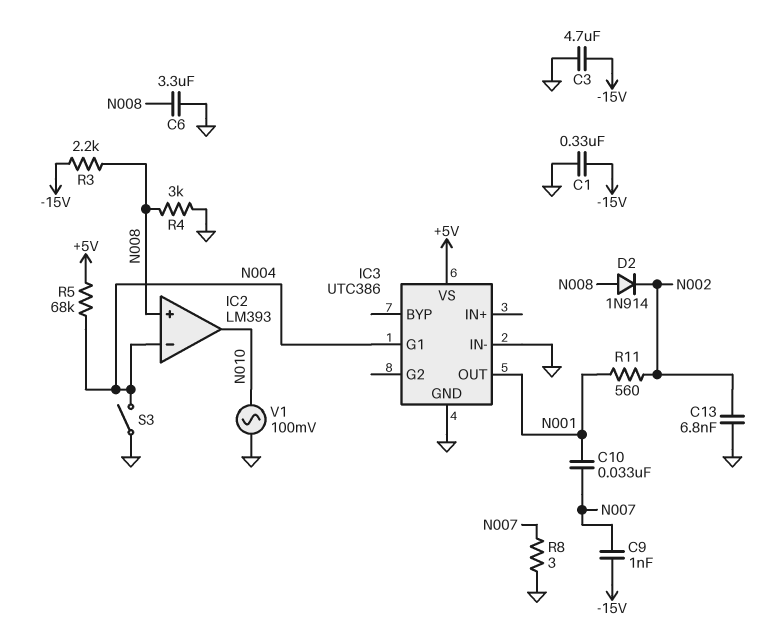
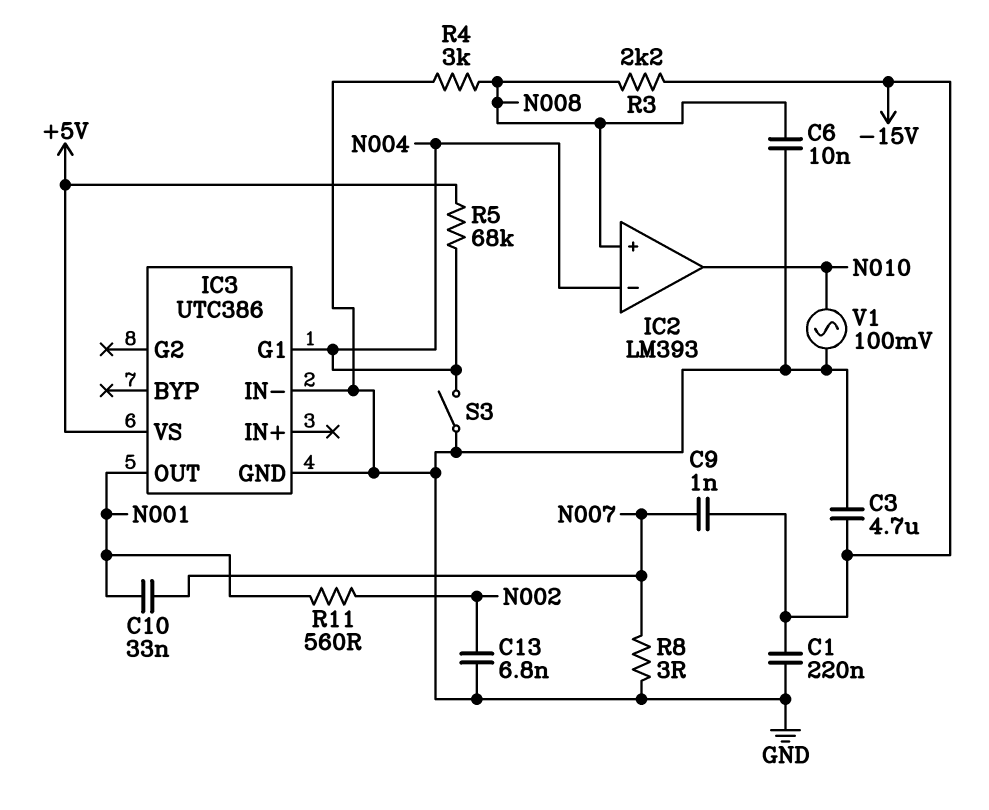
C1: 330nF (-15V, GND) -> 220nF (-15V, GND)
C6: 3.3uF (GND, N008) -> 10nF (GND, N008)
D2: diode 1N914 (A N008, K N002) -> none

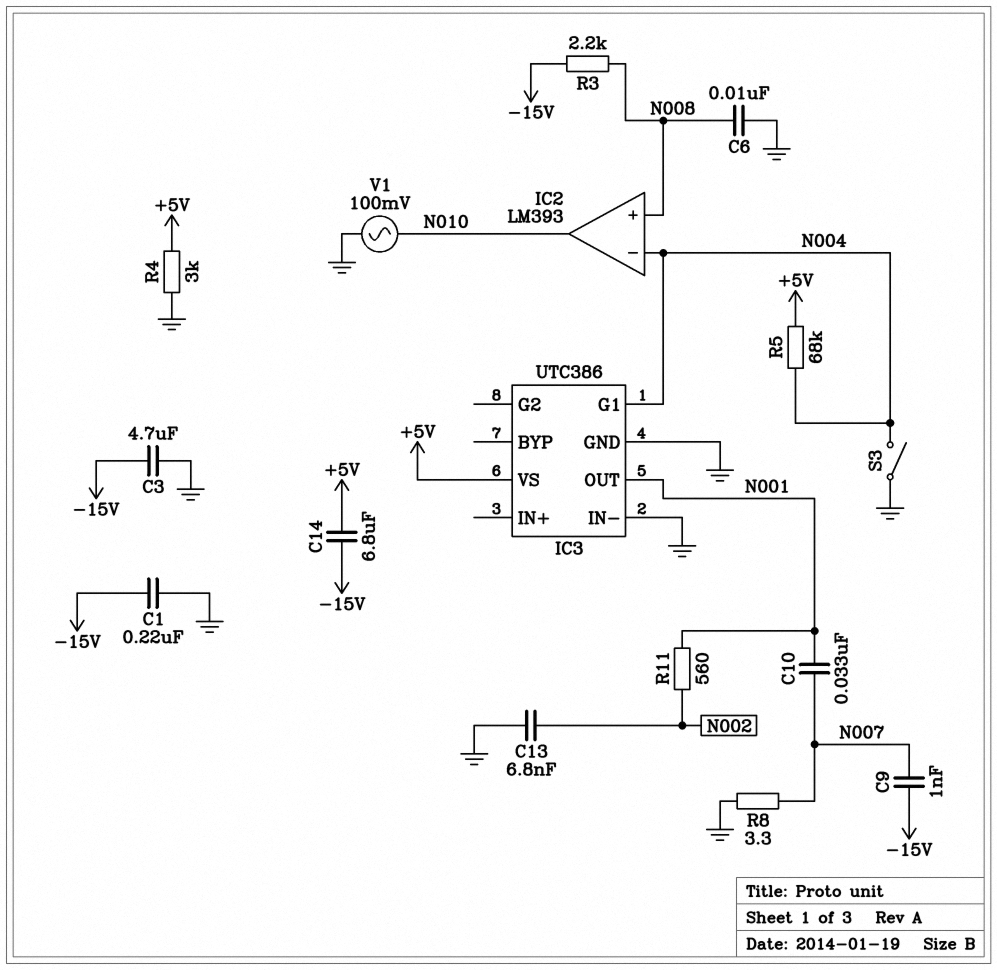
C14: none -> 6.8uF (+5V, -15V)
R4: 3k (GND, N008) -> 3k (+5V, GND)
R8: 3 (GND, N007) -> 3.3 (GND, N007)

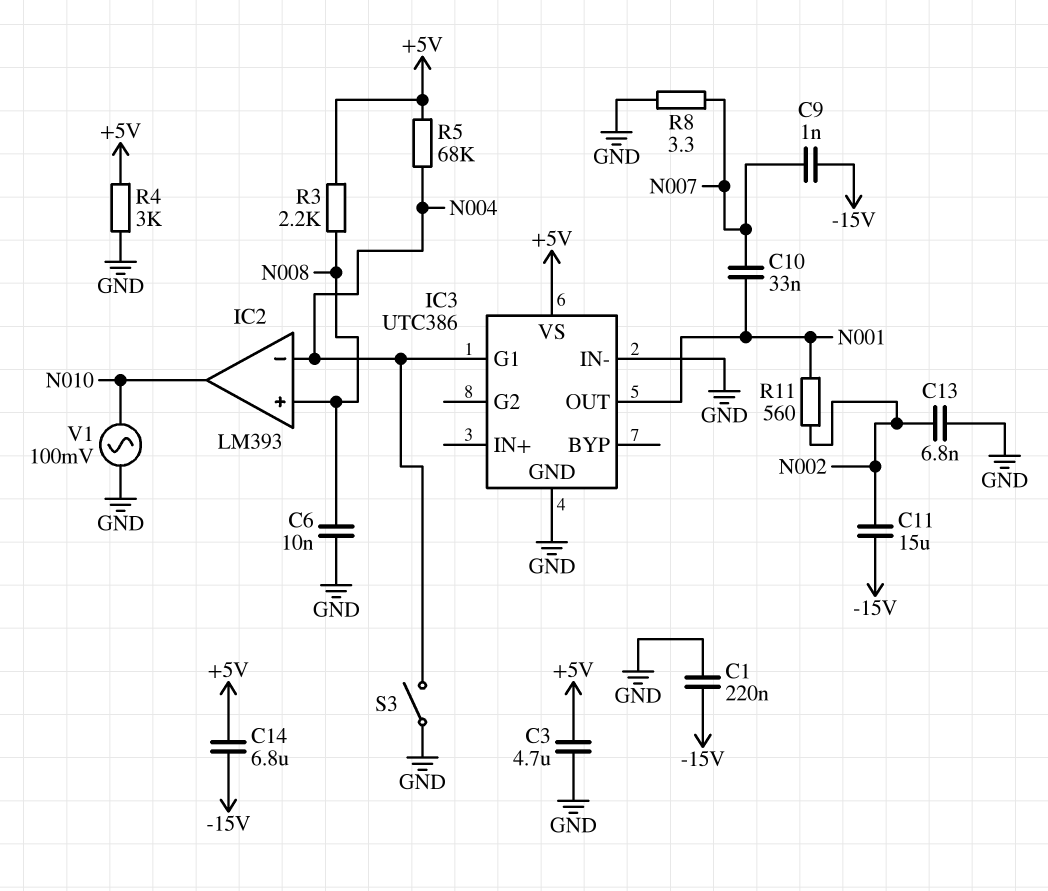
C3: 4.7uF (-15V, GND) -> 4.7uF (+5V, GND)
C11: none -> 15uF (-15V, N002)
R3: 2.2k (-15V, N008) -> 2.2k (+5V, N008)

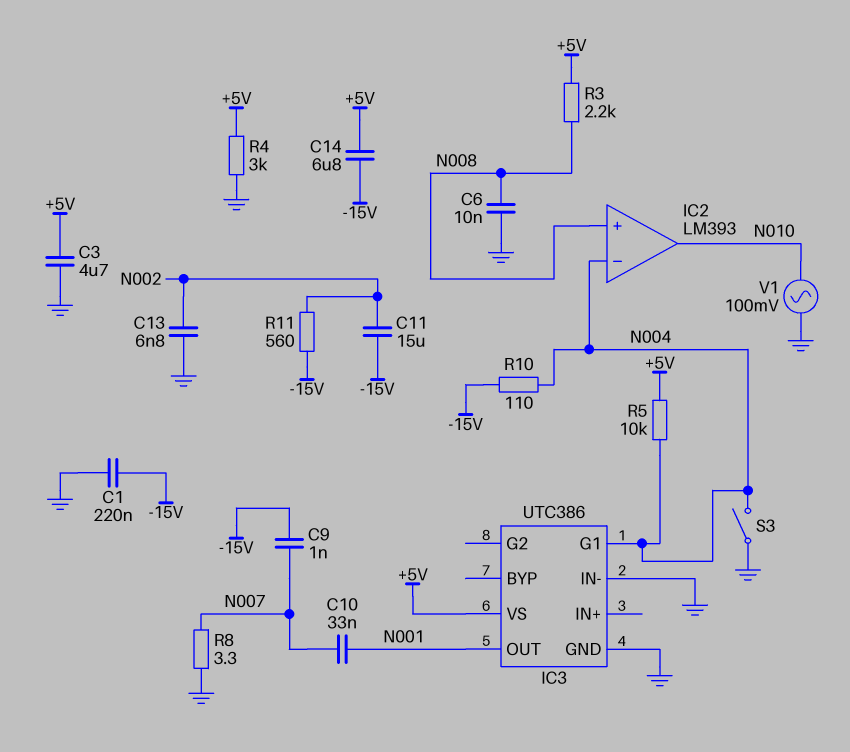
R5: 68k (+5V, N004) -> 10k (+5V, N004)
R10: none -> 110 (-15V, N004)
R11: 560 (N001, N002) -> 560 (-15V, N002)

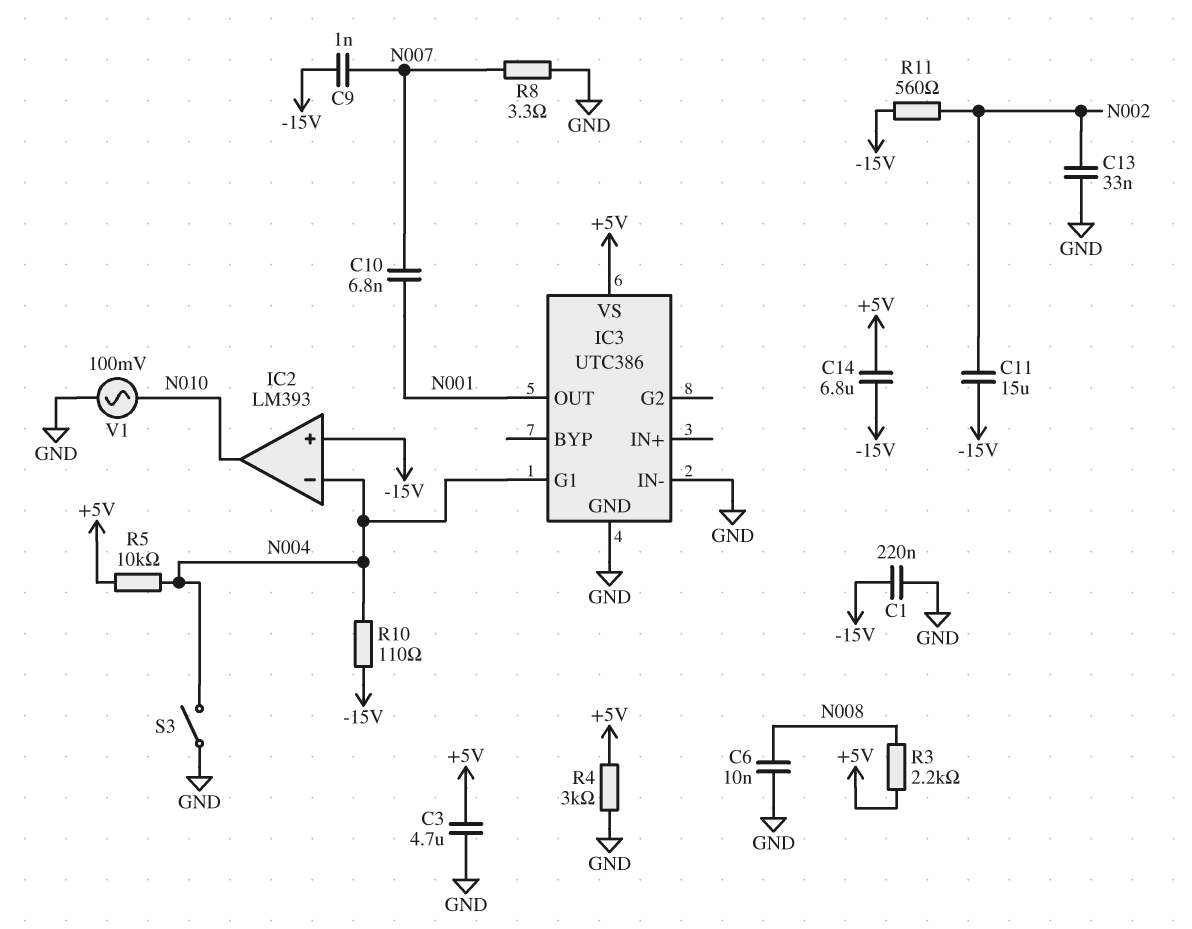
C10: 33nF (N001, N007) -> 6.8nF (N001, N007)
C13: 6.8nF (GND, N002) -> 33nF (GND, N002)
IC2 pin in+: N008 -> -15V

